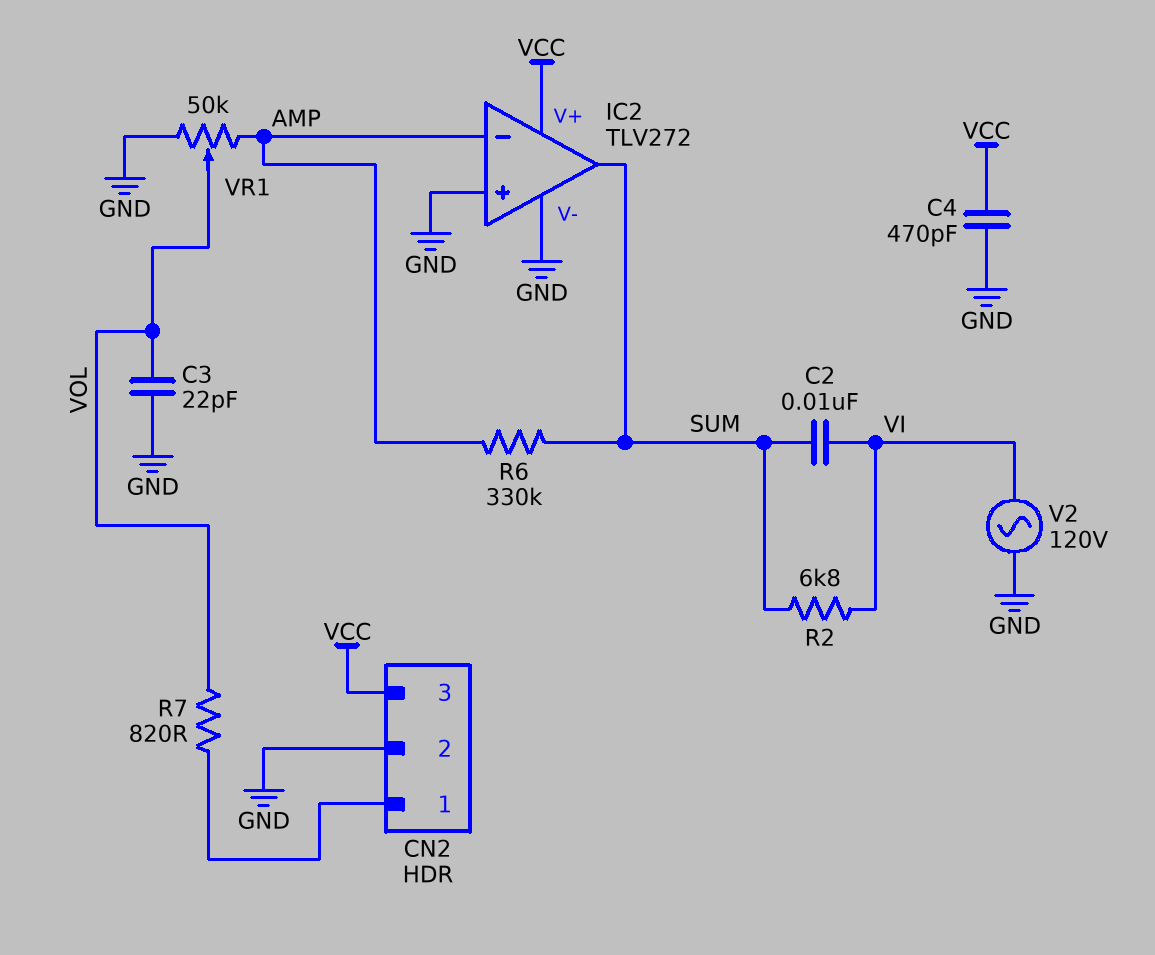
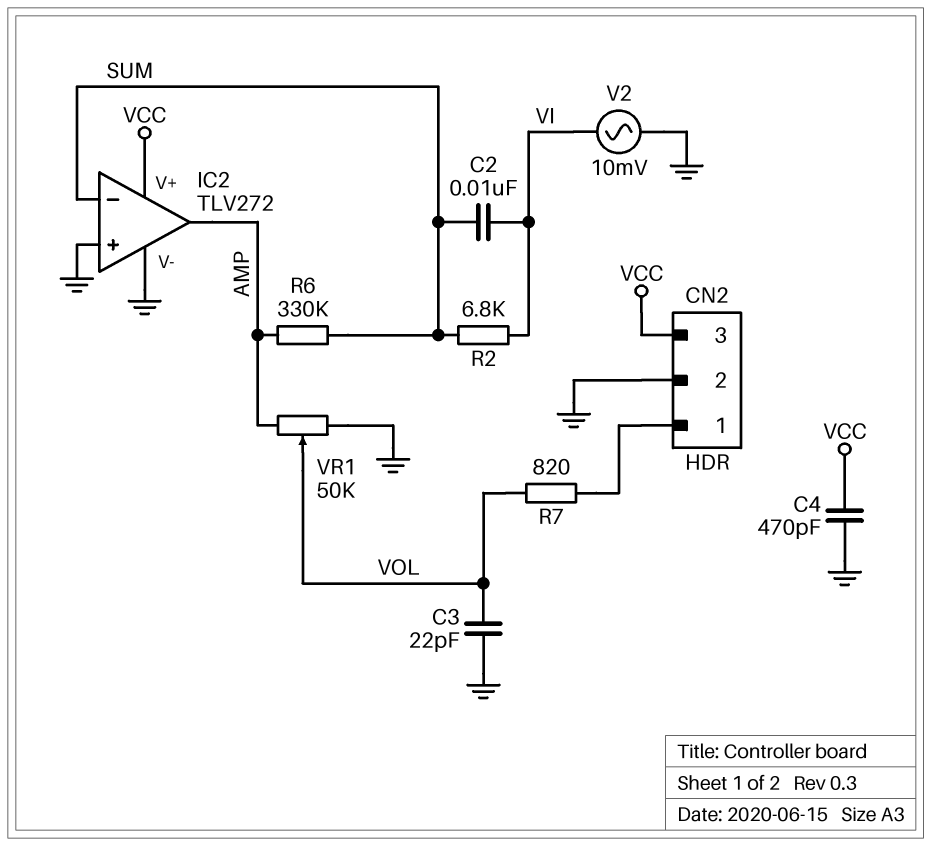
IC2 pin in-: AMP -> SUM
IC2 pin out: SUM -> AMP
V2: AC 120V (GND, VI) -> AC 10mV (GND, VI)

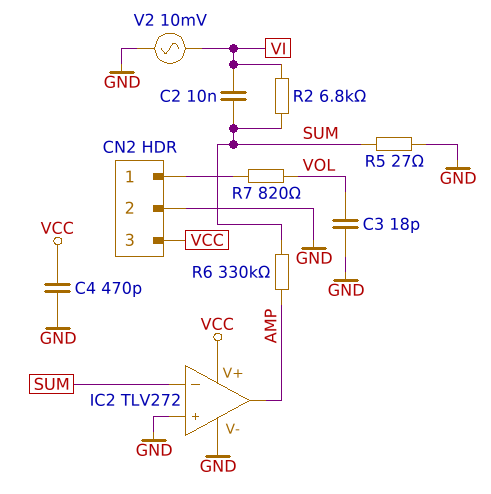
C3: 22pF (GND, VOL) -> 18pF (GND, VOL)
R5: none -> 27 (GND, SUM)
VR1: 50k (AMP, GND, wiper VOL) -> none

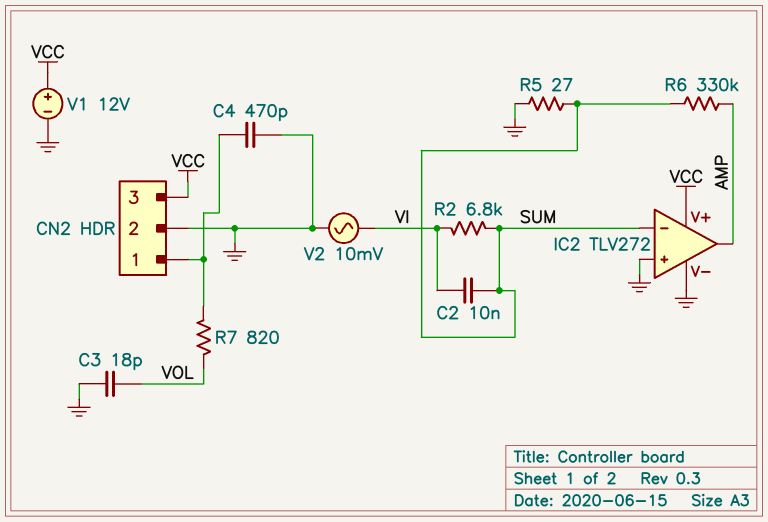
C4: 470pF (GND, VCC) -> 470pF (CN2/1, GND)
V1: none -> 12V (plus VCC, minus GND)

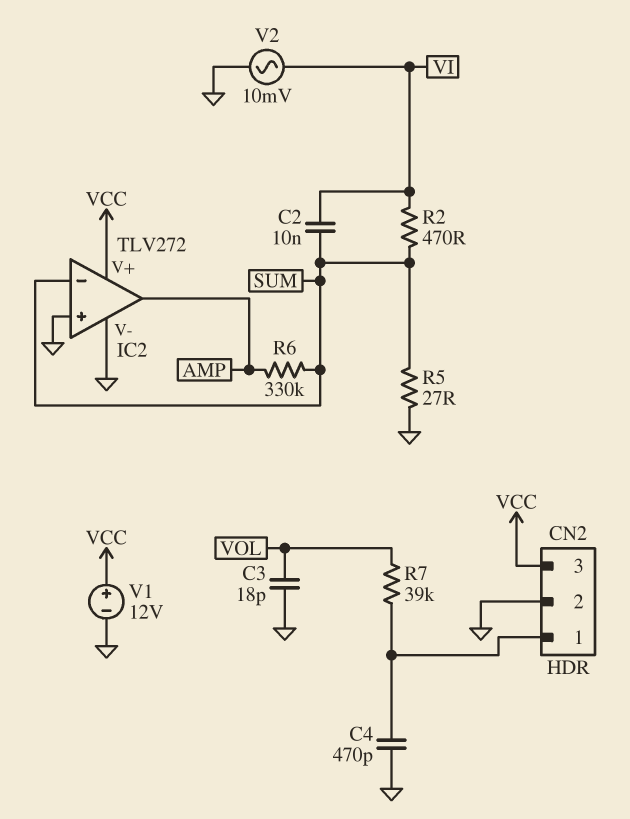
R2: 6.8k (SUM, VI) -> 470 (SUM, VI)
R7: 820 (CN2/1, VOL) -> 39k (CN2/1, VOL)

